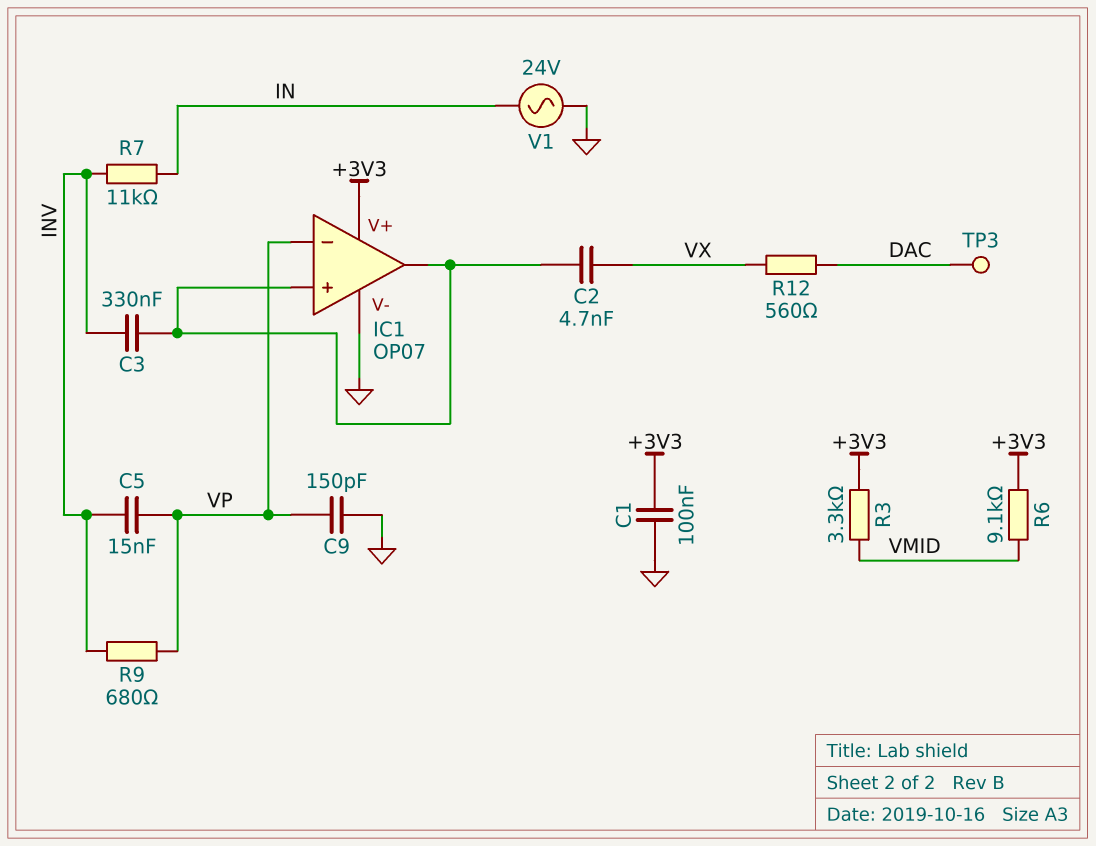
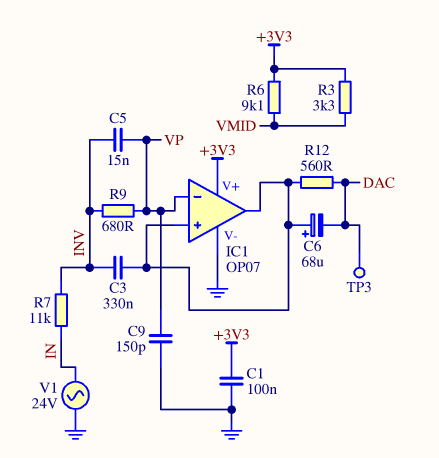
C2: 4.7nF (IC1/in+, VX) -> none
C6: none -> 68uF (plus IC1/in+, minus DAC)
R12: 560 (DAC, VX) -> 560 (DAC, IC1/in+)

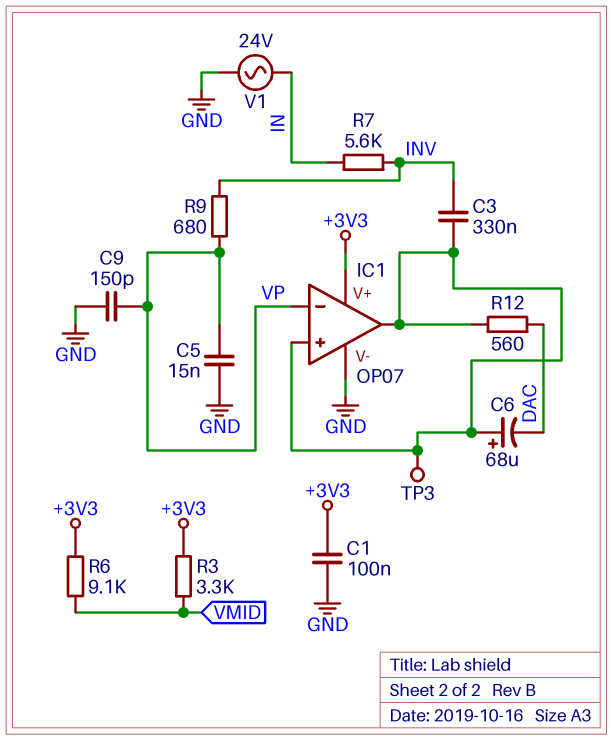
C5: 15nF (INV, VP) -> 15nF (GND, VP)
R7: 11k (IN, INV) -> 5.6k (IN, INV)
TP3: test point (DAC) -> test point (IC1/in+)

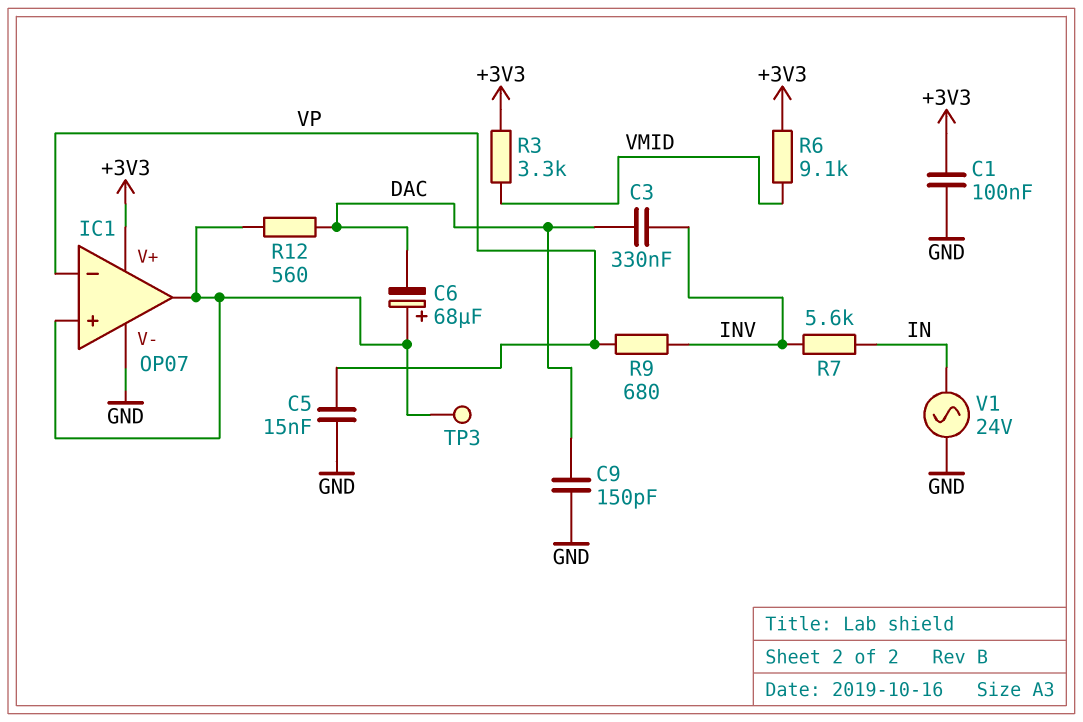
C3: 330nF (IC1/in+, INV) -> 330nF (DAC, INV)
C9: 150pF (GND, VP) -> 150pF (DAC, GND)

